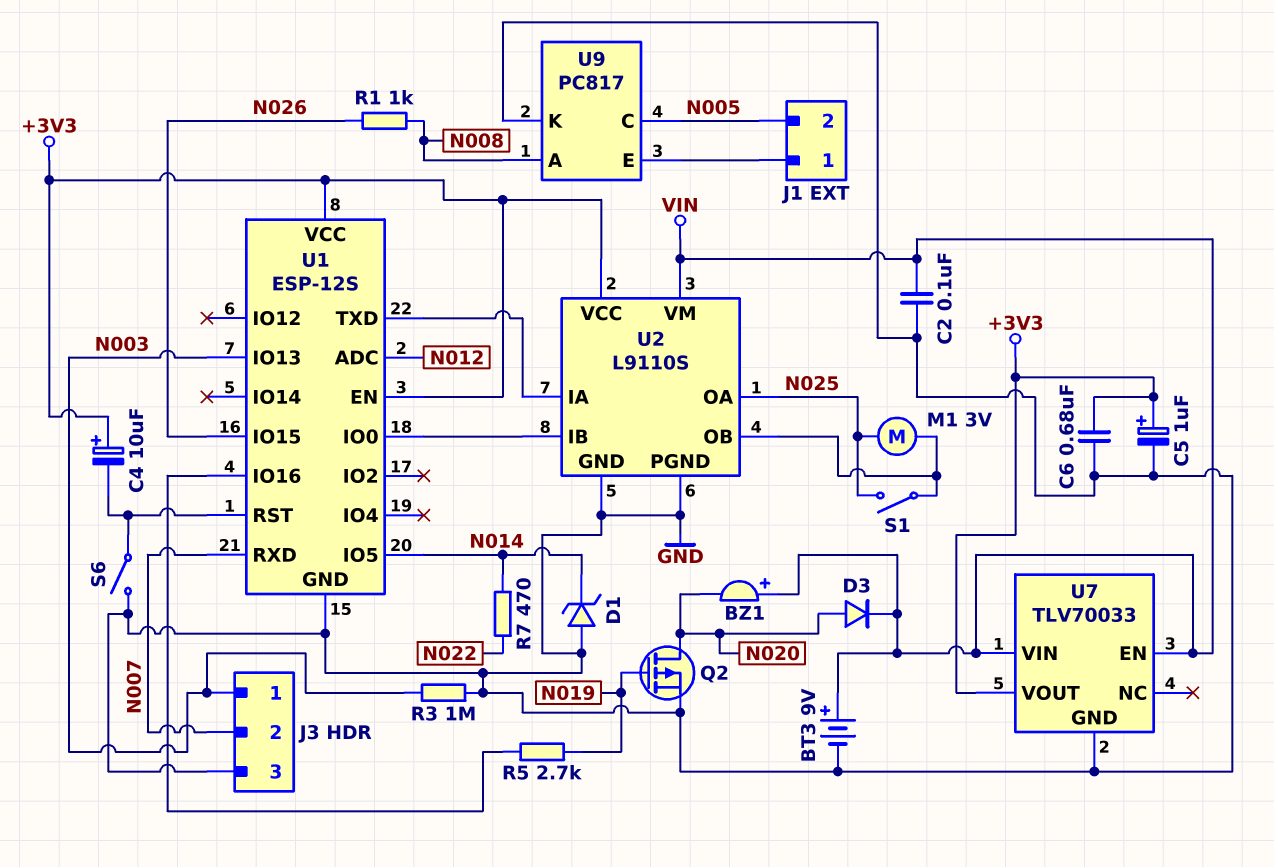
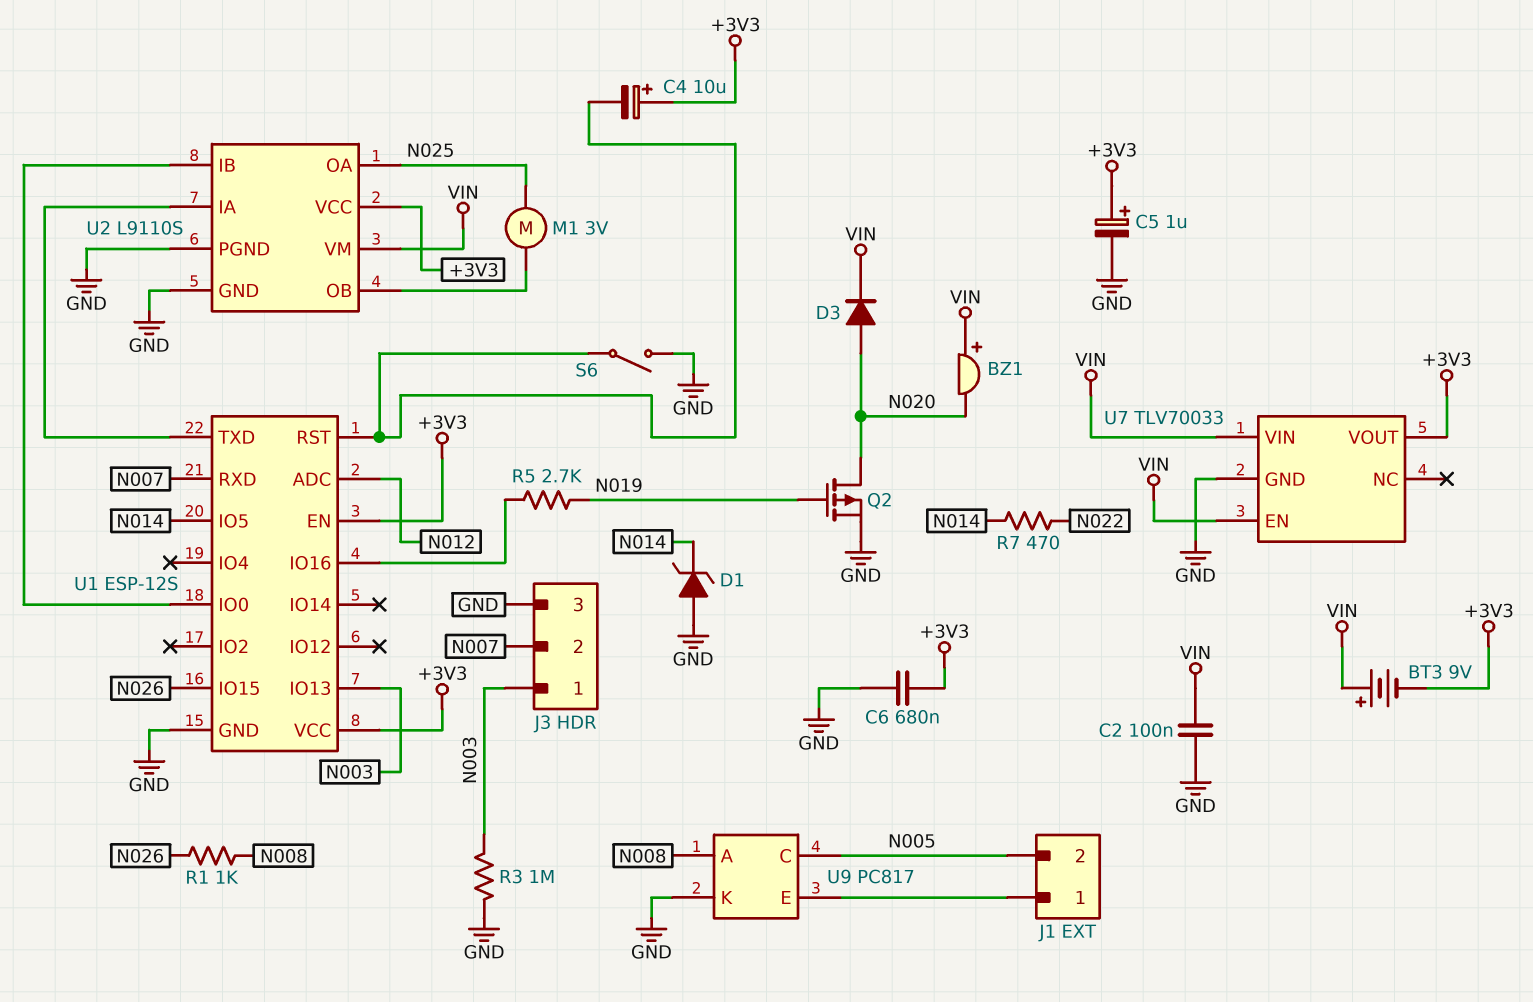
BT3: 9V (plus VIN, minus GND) -> 9V (plus VIN, minus +3V3)
S1: switch (N025, U2/OB) -> none

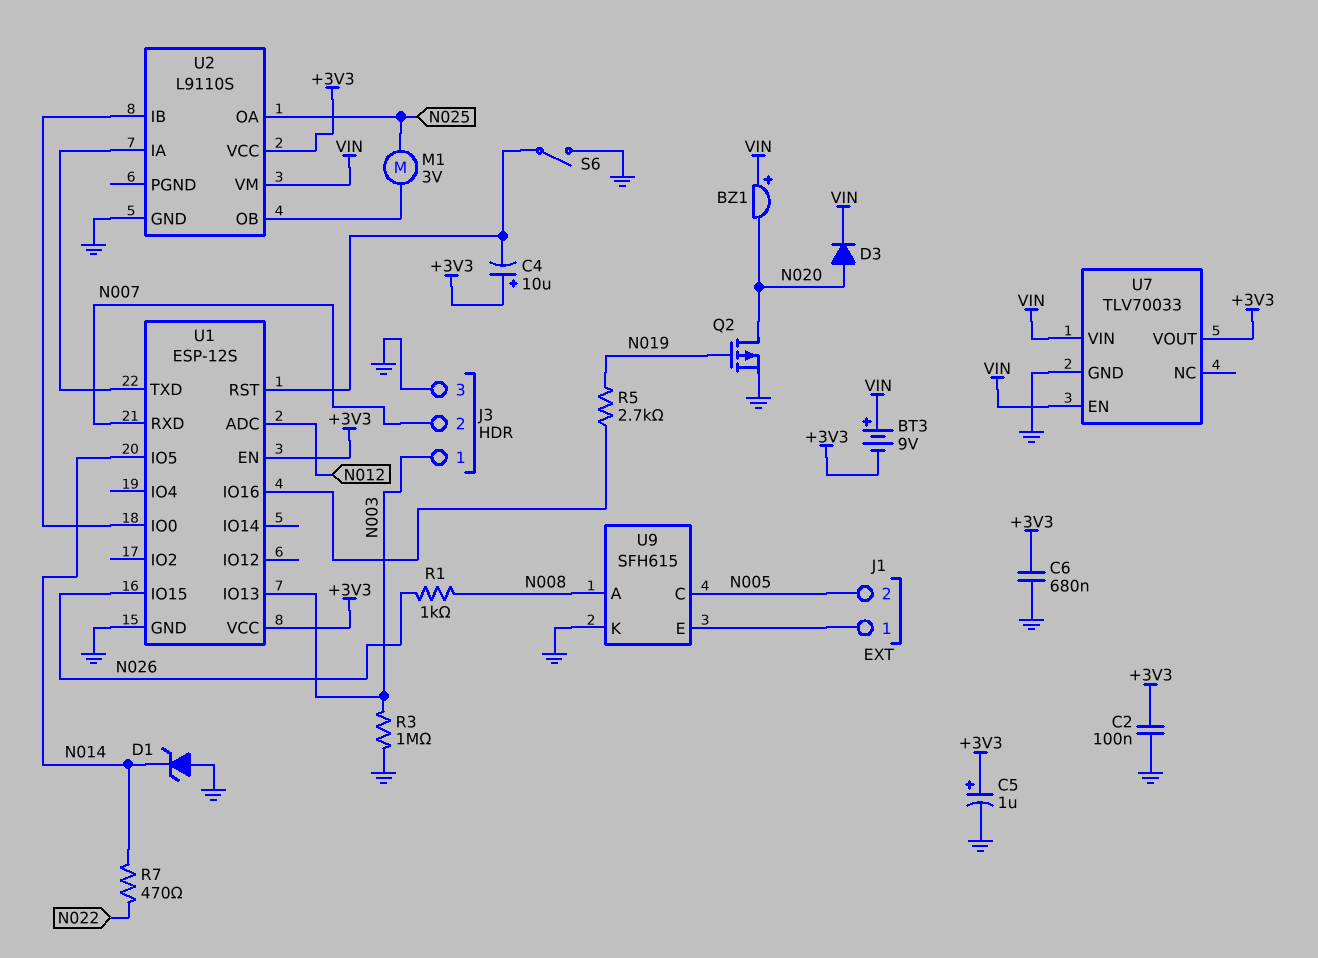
C2: 100nF (GND, VIN) -> 100nF (+3V3, GND)
U2 pin PGND: GND -> none
U9: PC817 -> SFH615

